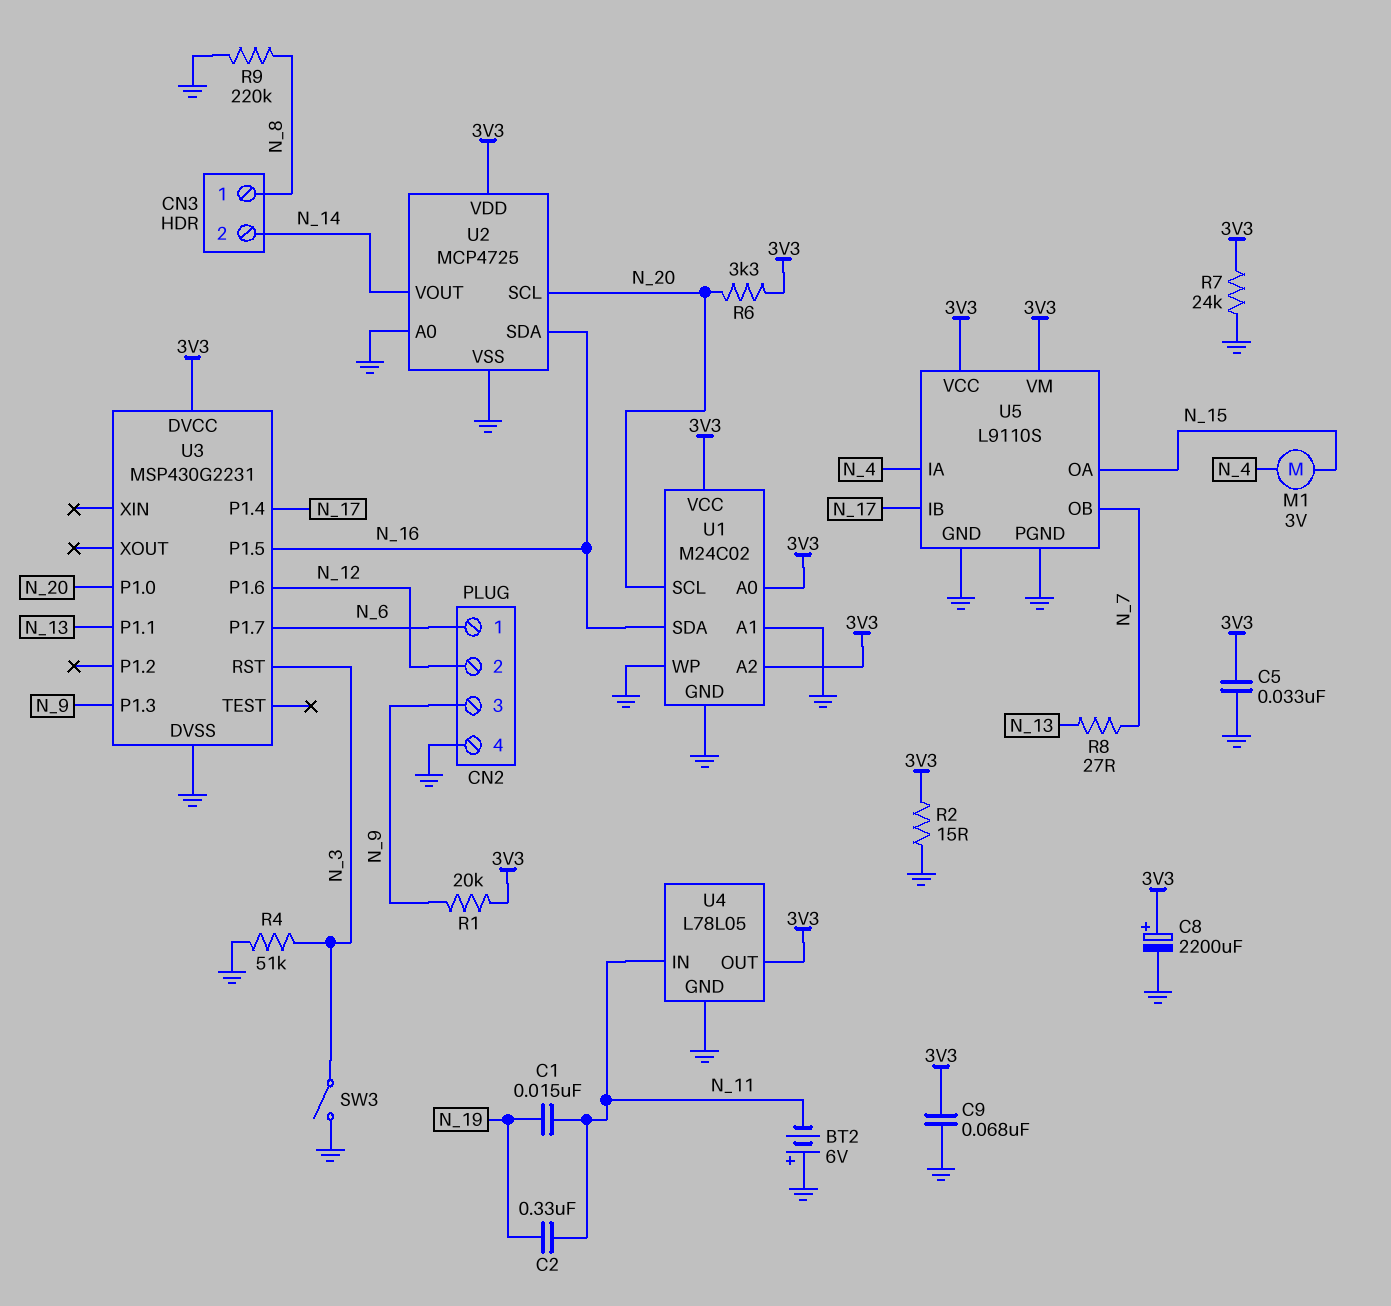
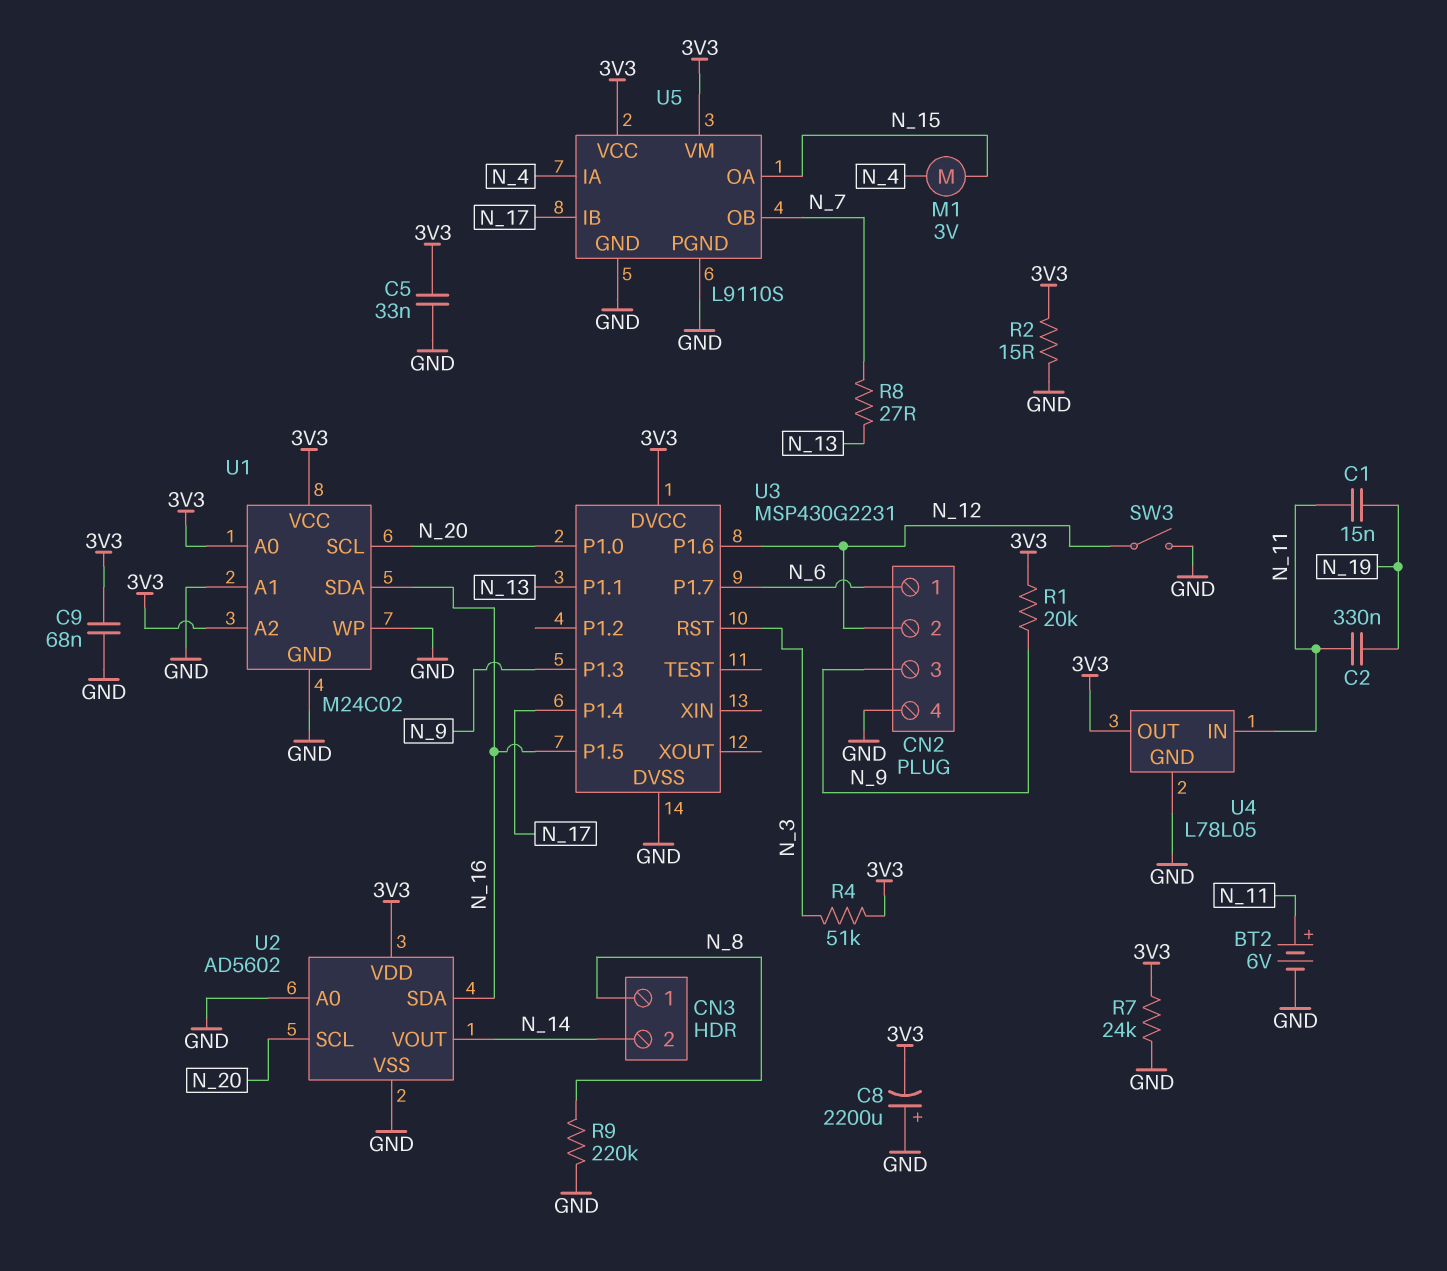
BT2: 6V (plus GND, minus N_11) -> 6V (plus N_11, minus GND)
C8: 2200uF (plus 3V3, minus GND) -> 2200uF (plus GND, minus 3V3)
R4: 51k (GND, N_3) -> 51k (3V3, N_3)
R6: 3.3k (3V3, N_20) -> none
SW3: switch (GND, N_3) -> switch (GND, N_12)
U2: MCP4725 -> AD5602

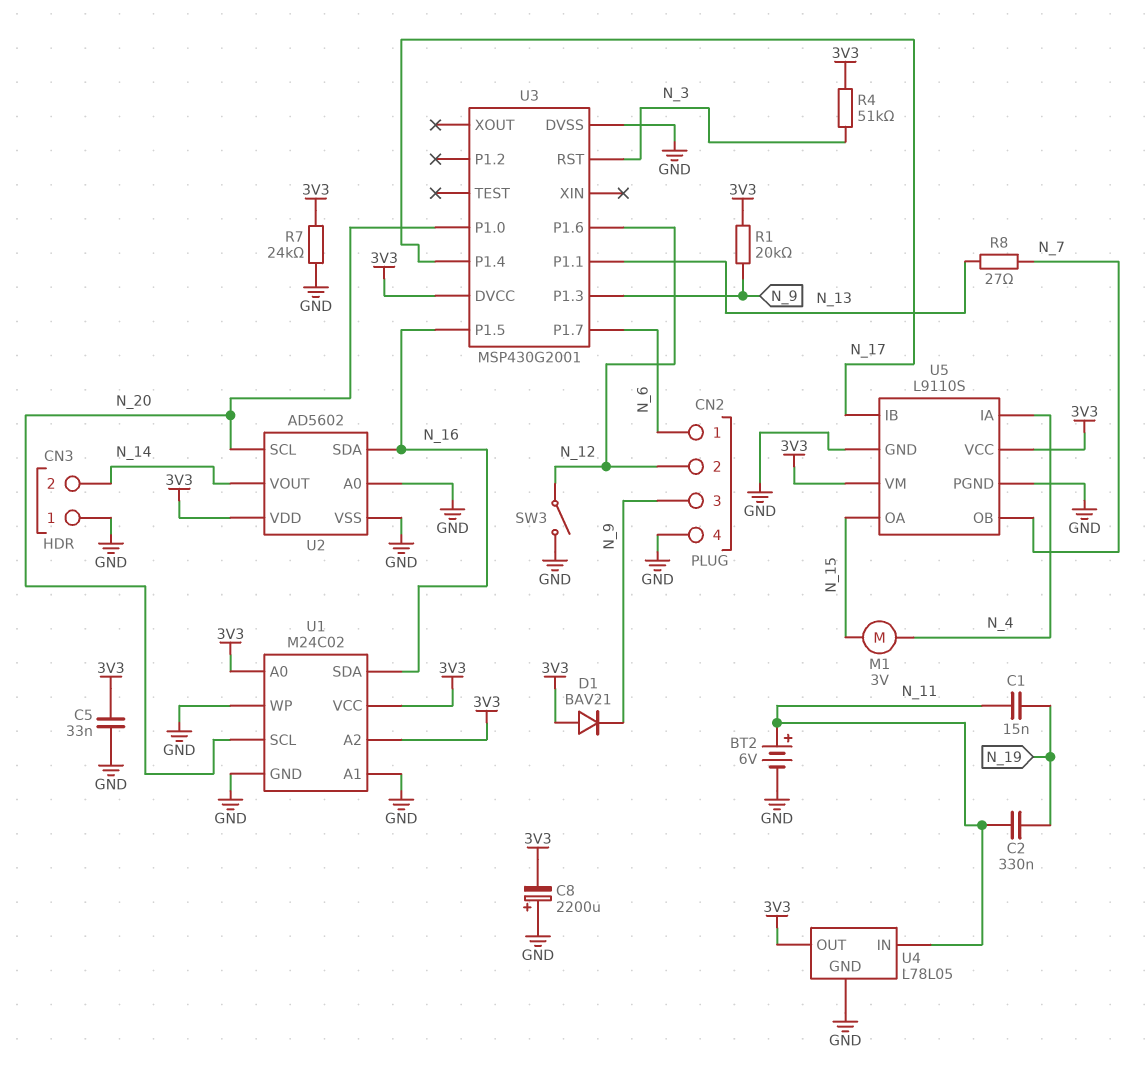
C9: 68nF (3V3, GND) -> none
CN3 pin 1: N_8 -> GND
D1: none -> diode BAV21 (A 3V3, K N_9)
R2: 15 (3V3, GND) -> none
R9: 220k (GND, N_8) -> none
U3: MSP430G2231 -> MSP430G2001

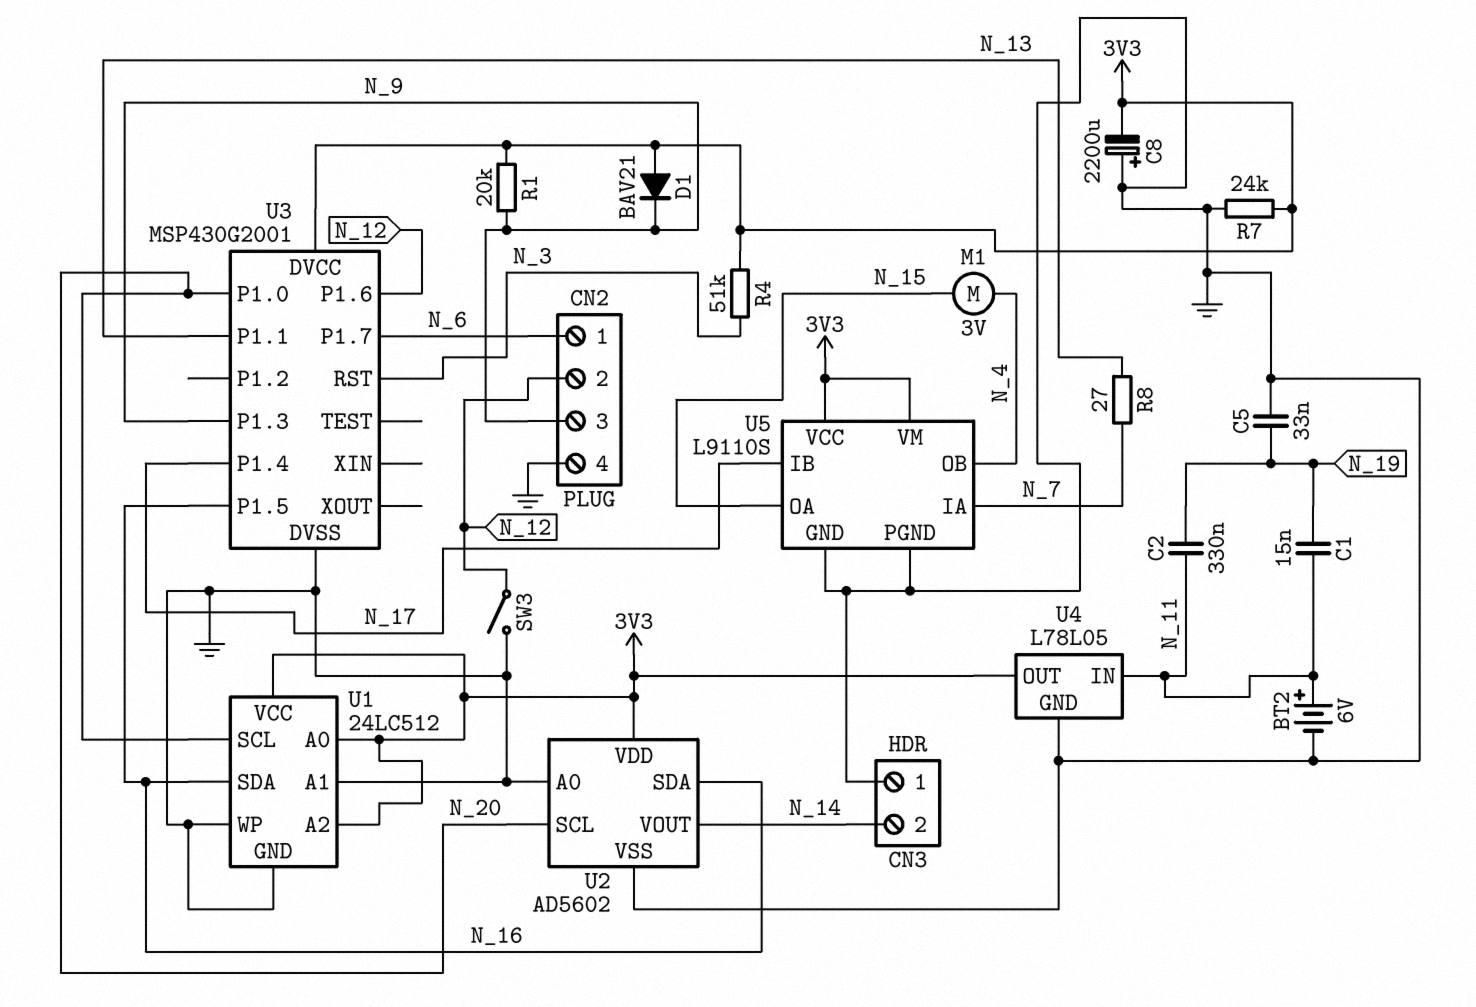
C5: 33nF (3V3, GND) -> 33nF (GND, N_19)
U1: M24C02 -> 24LC512
U5 pin IA: N_4 -> N_7
U5 pin OB: N_7 -> N_4

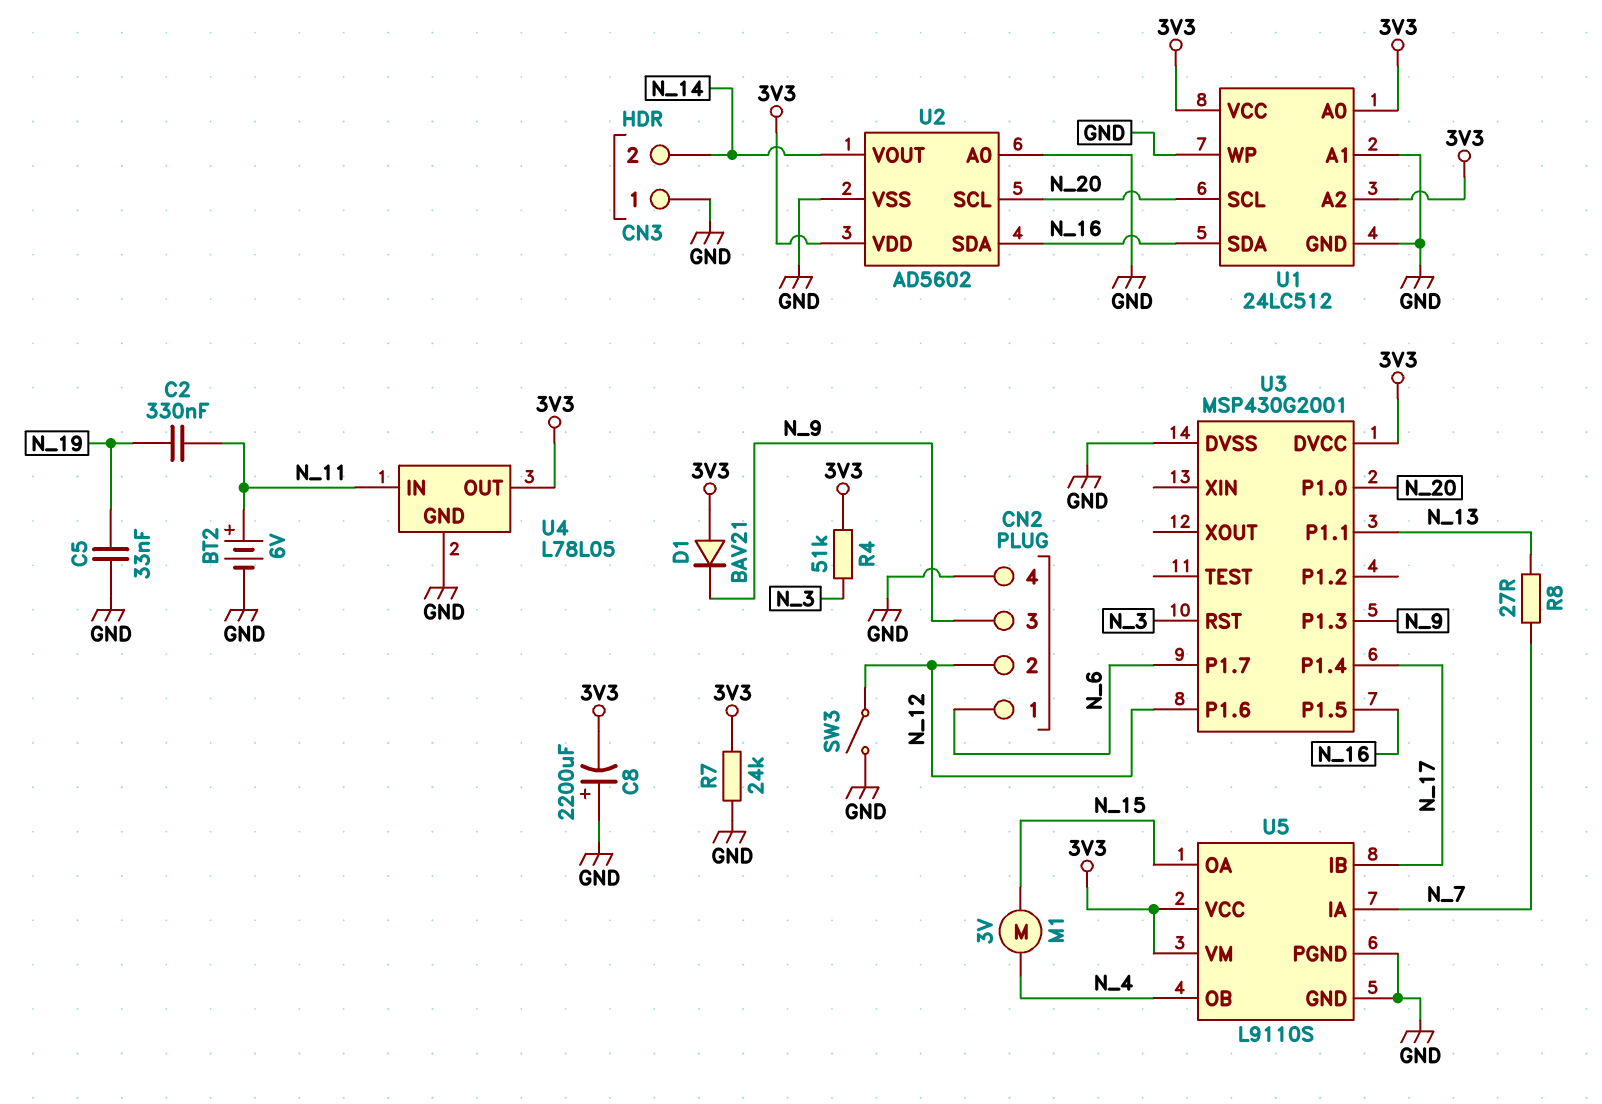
C1: 15nF (N_11, N_19) -> none
R1: 20k (3V3, N_9) -> none

